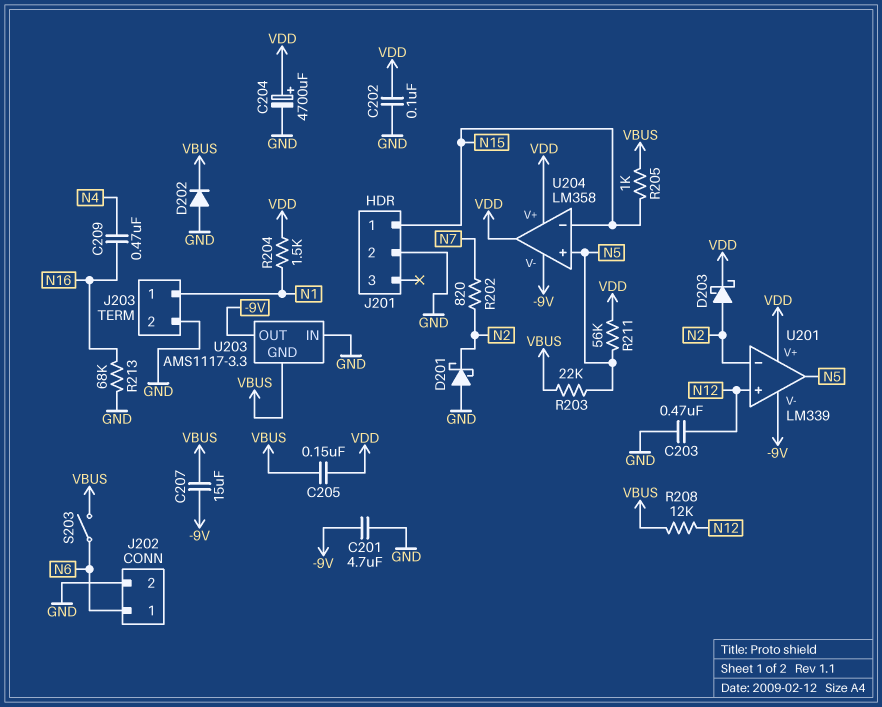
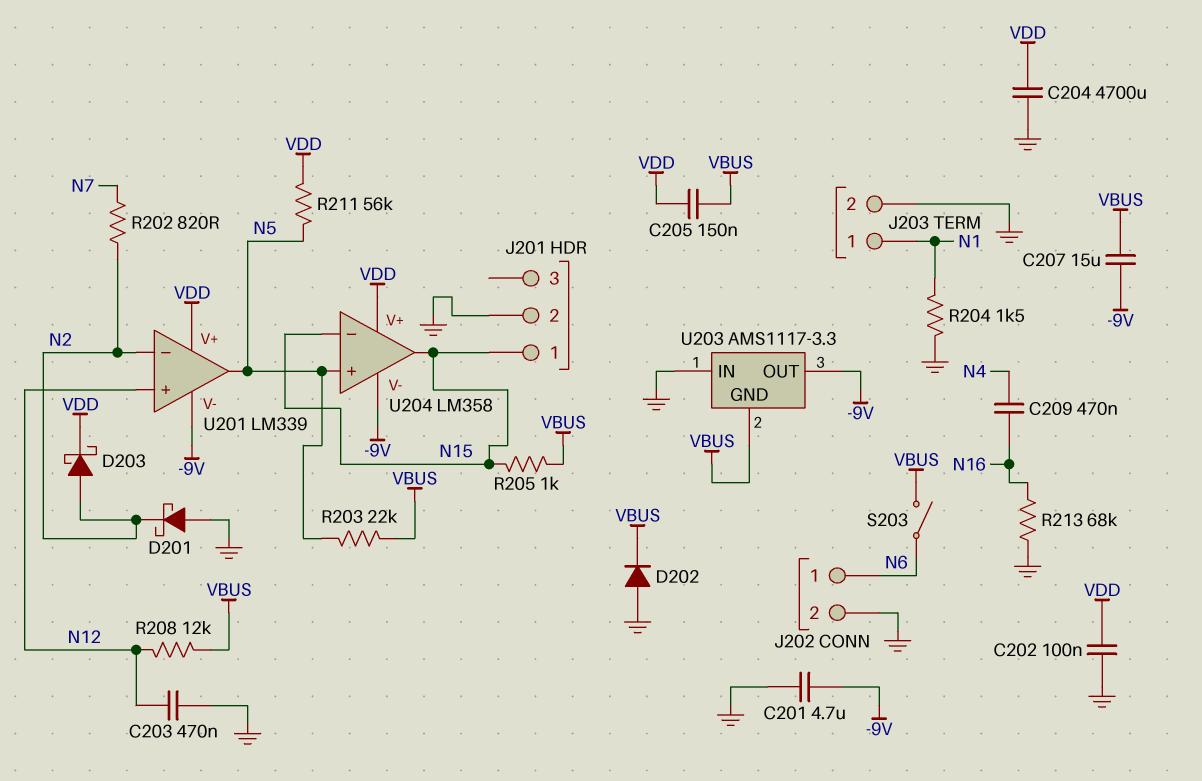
C204: 4700uF (plus VDD, minus GND) -> 4700uF (GND, VDD)
R204: 1.5k (N1, VDD) -> 1.5k (GND, N1)
U204 pin out: VDD -> N15

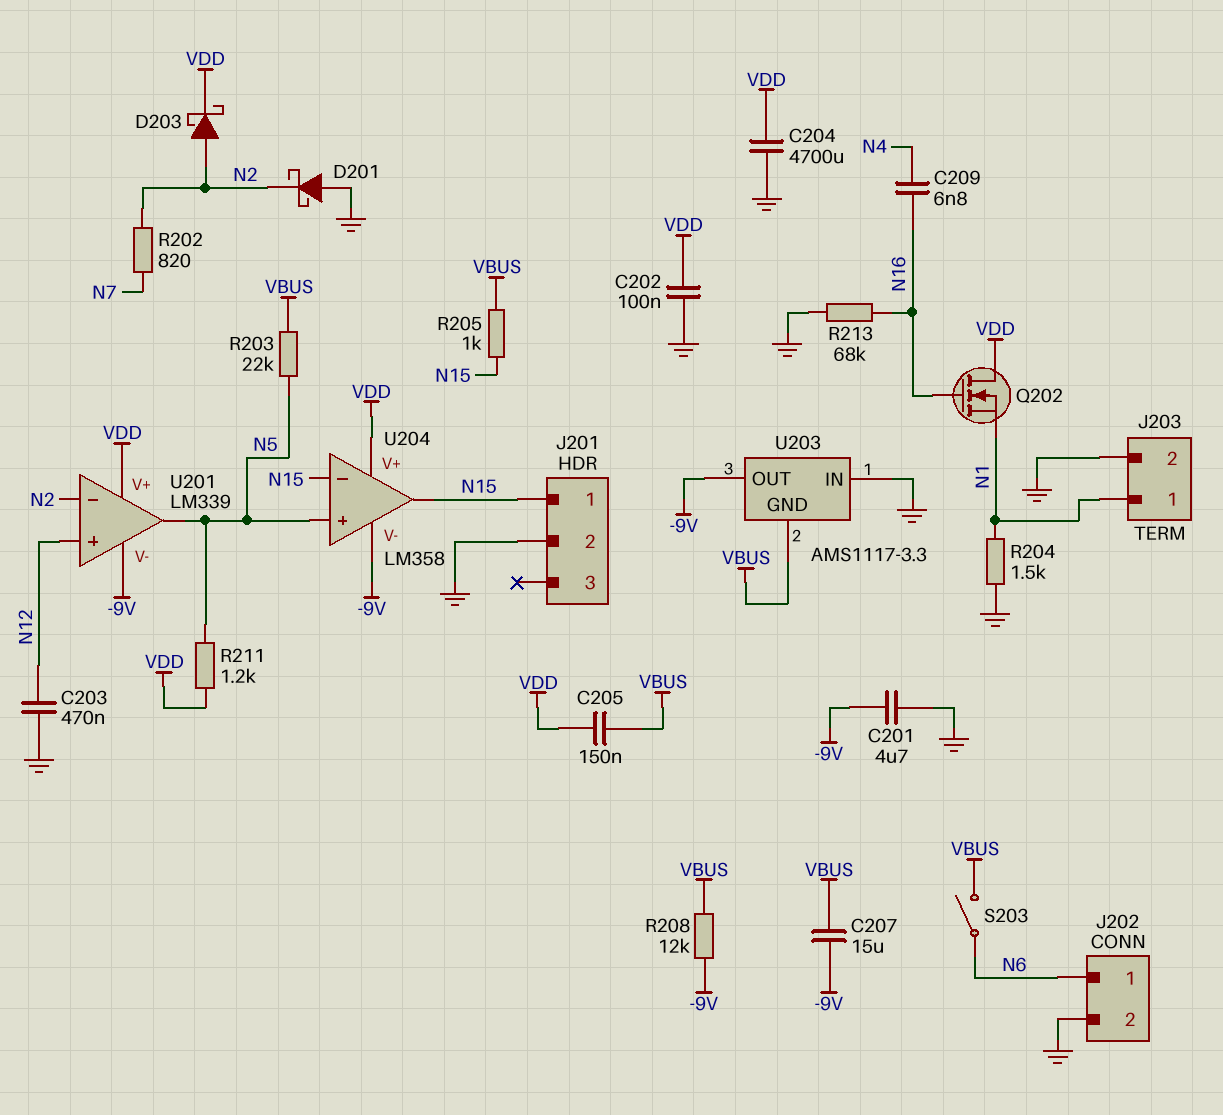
C209: 470nF (N4, N16) -> 6.8nF (N4, N16)
D202: diode (A GND, K VBUS) -> none
Q202: none -> NMOS (G N16, D VDD, S N1)
R208: 12k (N12, VBUS) -> 12k (-9V, VBUS)
R211: 56k (N5, VDD) -> 1.2k (N5, VDD)

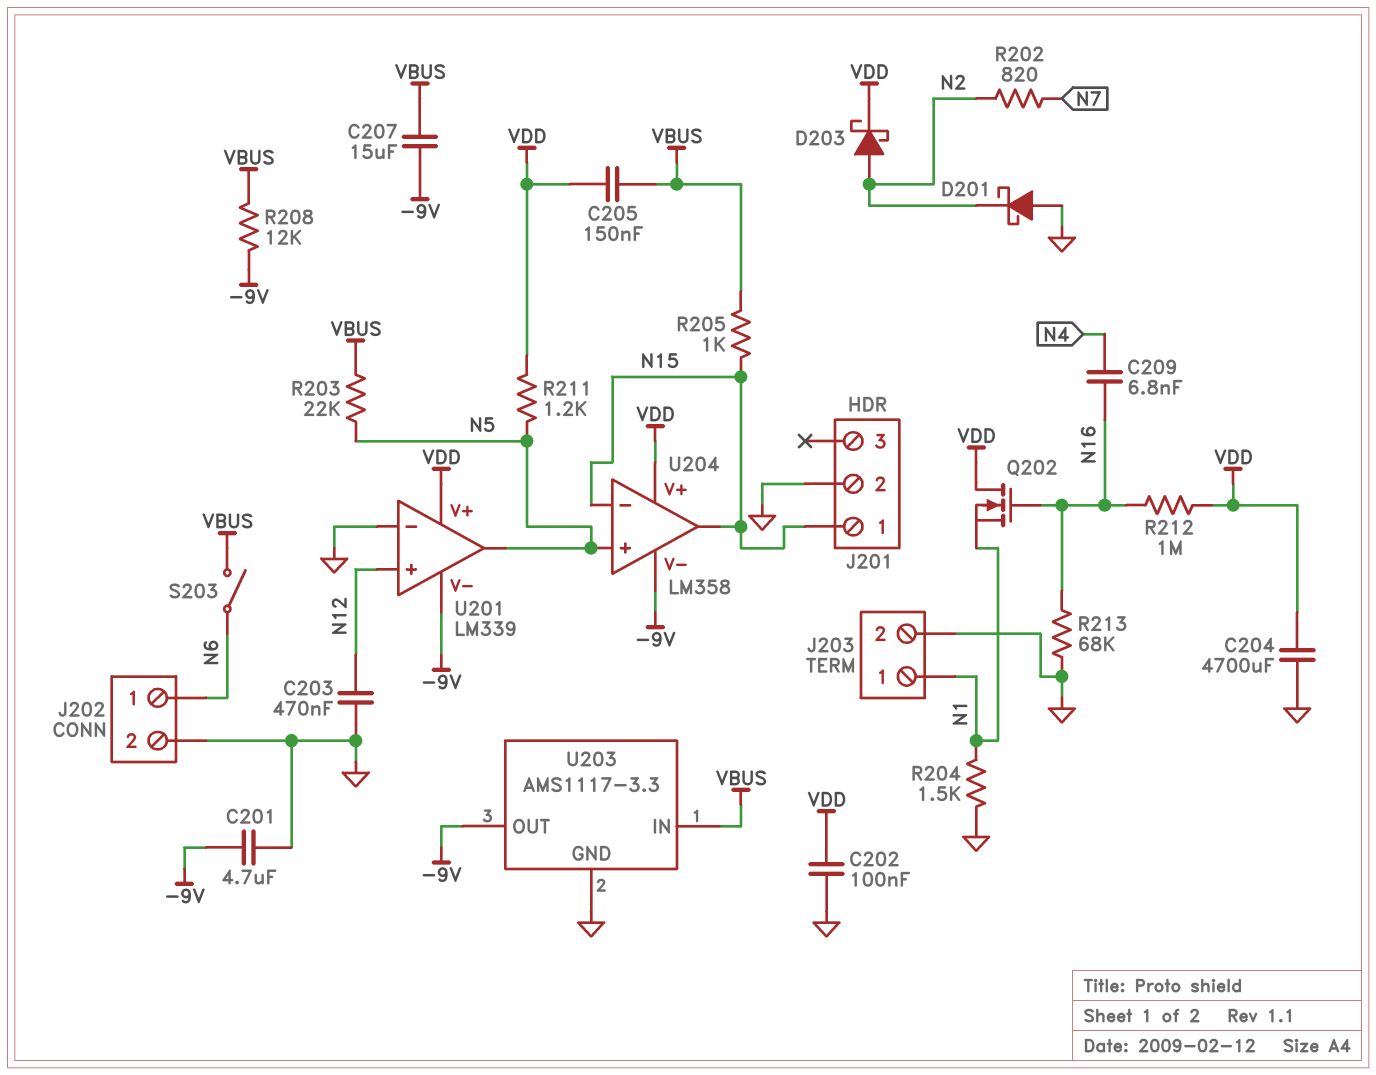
R212: none -> 1M (N16, VDD)
U201 pin in-: N2 -> GND
U203 pin GND: VBUS -> GND
U203 pin IN: GND -> VBUS

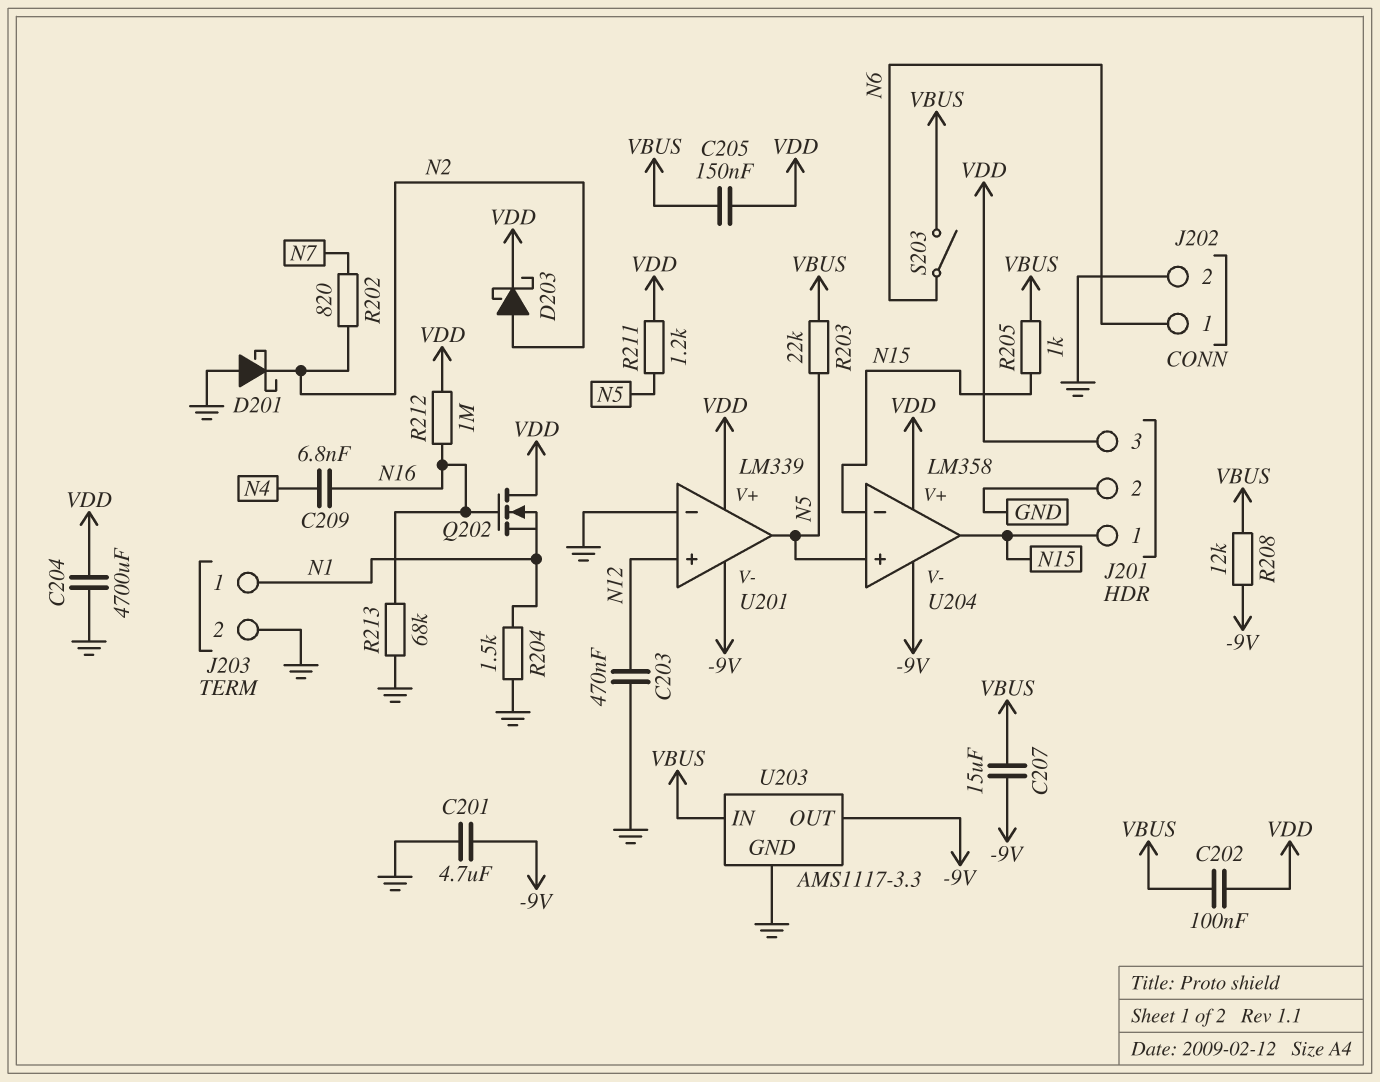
C202: 100nF (GND, VDD) -> 100nF (VBUS, VDD)
J201 pin 3: none -> VDD

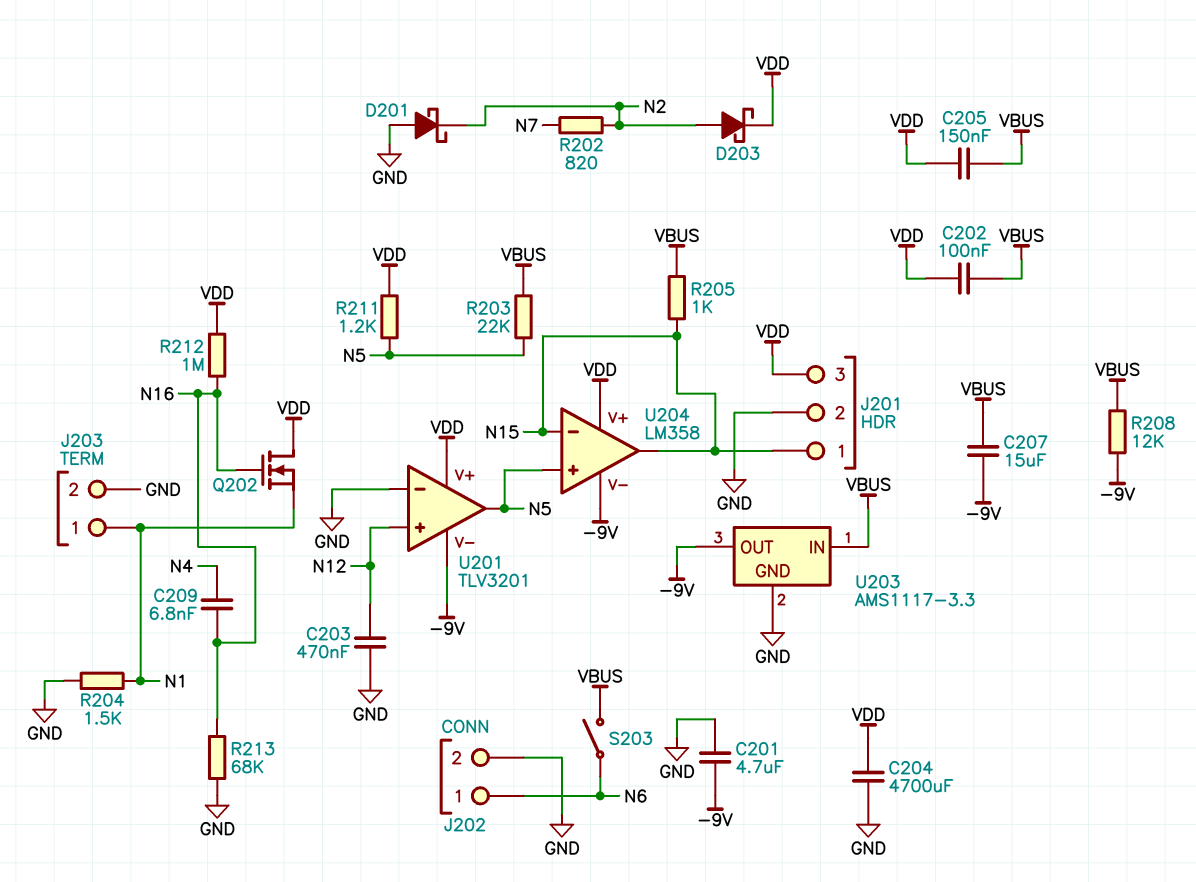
U201: LM339 -> TLV3201

